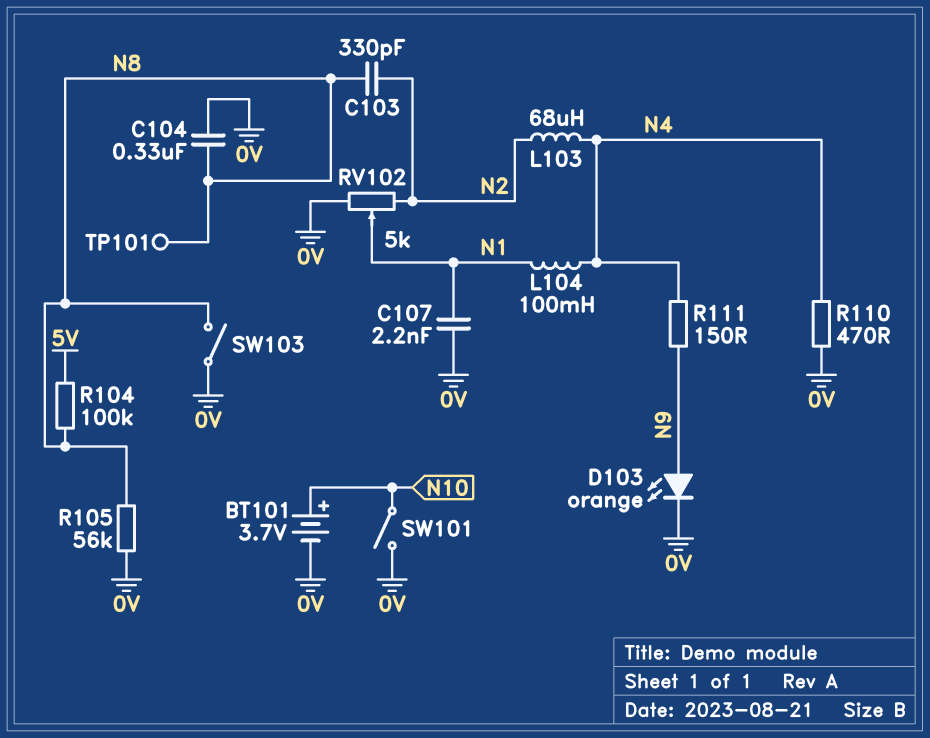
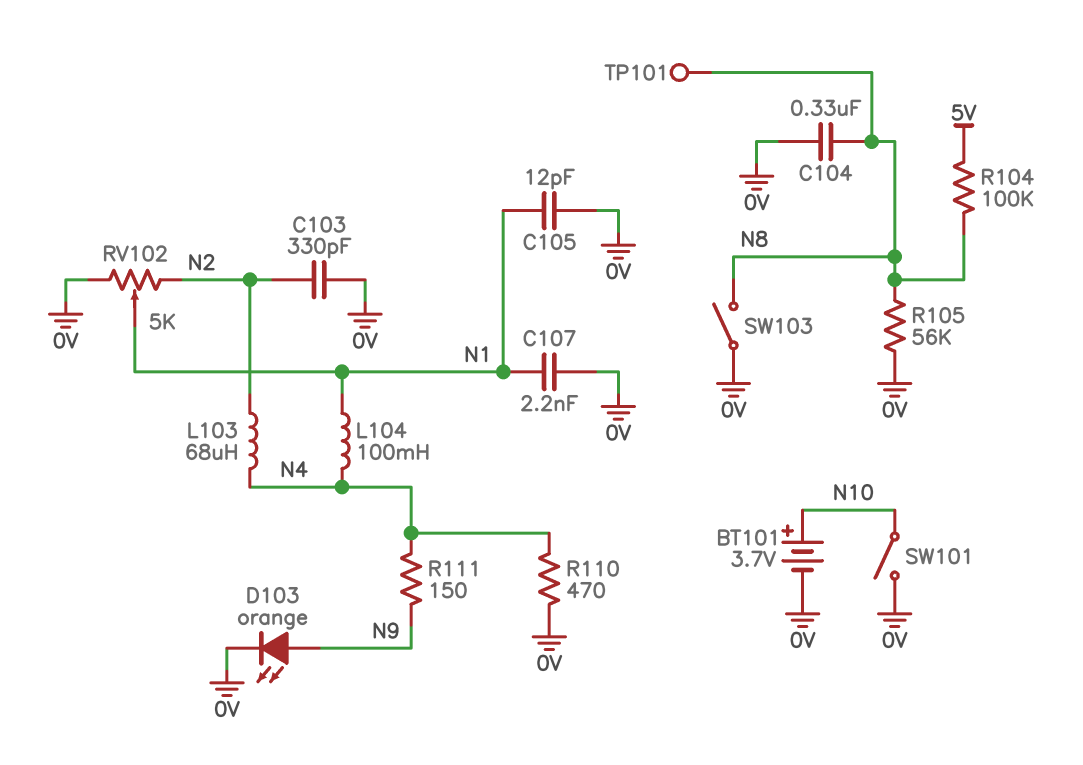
C103: 330pF (N2, N8) -> 330pF (0V, N2)
C105: none -> 12pF (0V, N1)

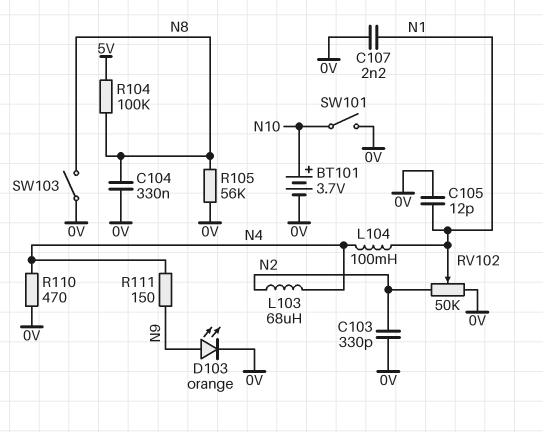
RV102: 5k (0V, N2, wiper N1) -> 50k (0V, N2, wiper N1)
TP101: test point (N8) -> none

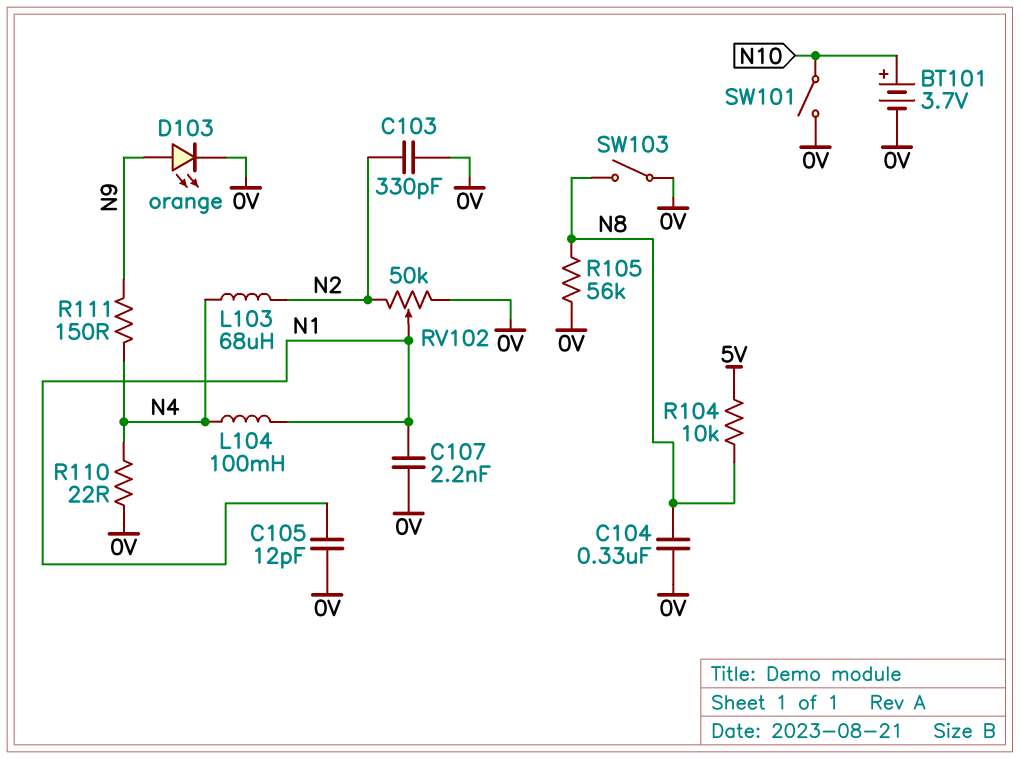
R104: 100k (5V, N8) -> 10k (5V, N8)
R110: 470 (0V, N4) -> 22 (0V, N4)

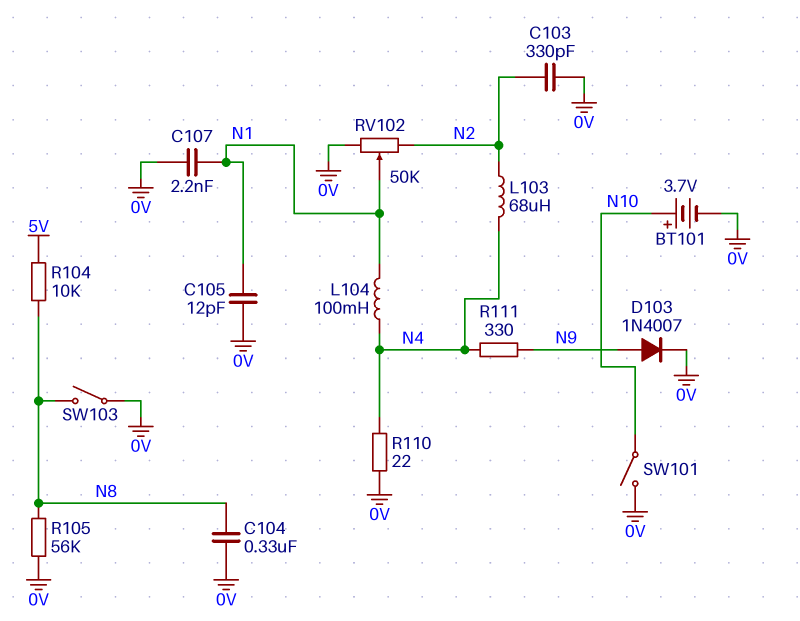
D103: LED orange (A N9, K 0V) -> diode 1N4007 (A N9, K 0V)
R111: 150 (N4, N9) -> 330 (N4, N9)

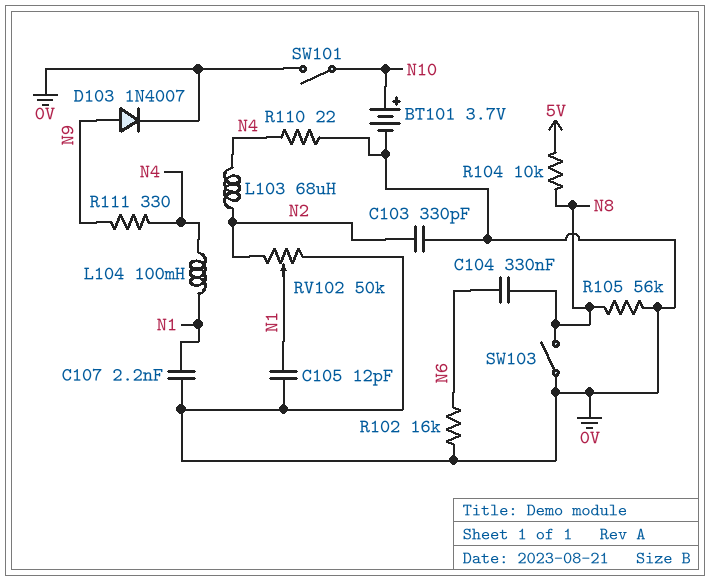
C104: 330nF (0V, N8) -> 330nF (N6, N8)
R102: none -> 16k (0V, N6)

